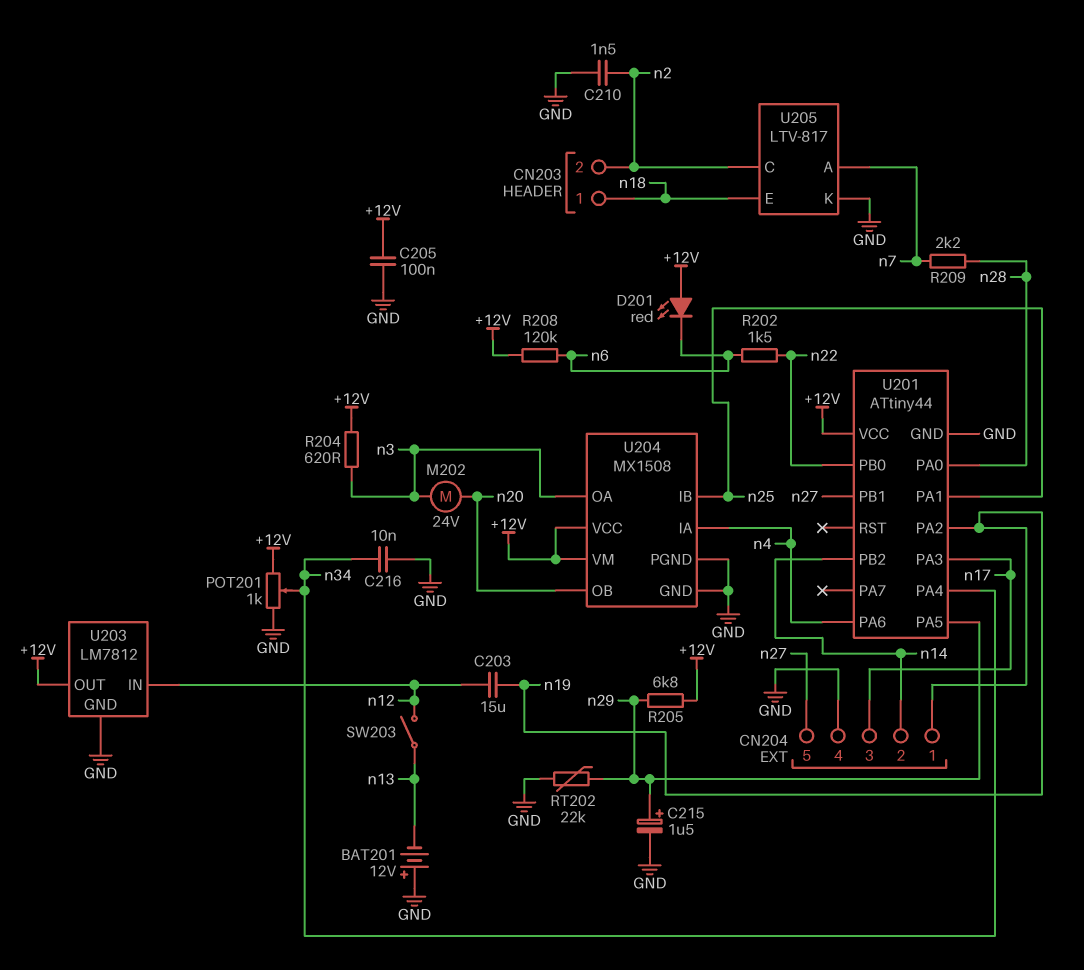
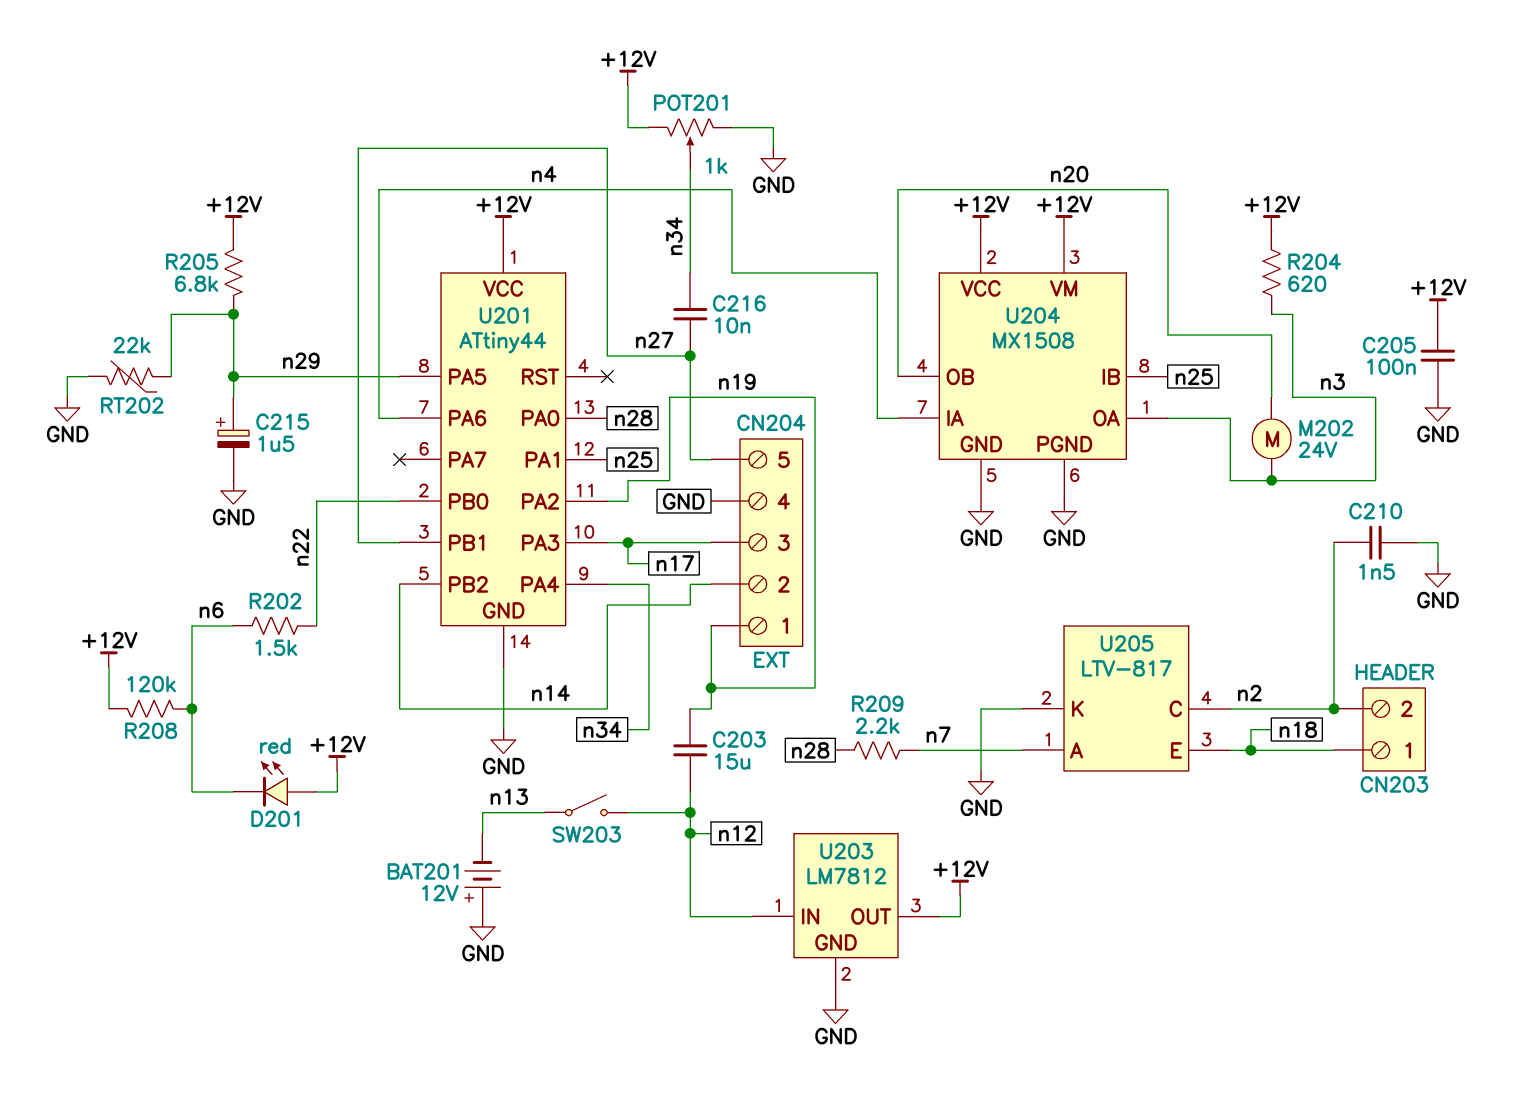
C216: 10nF (GND, n34) -> 10nF (n27, n34)

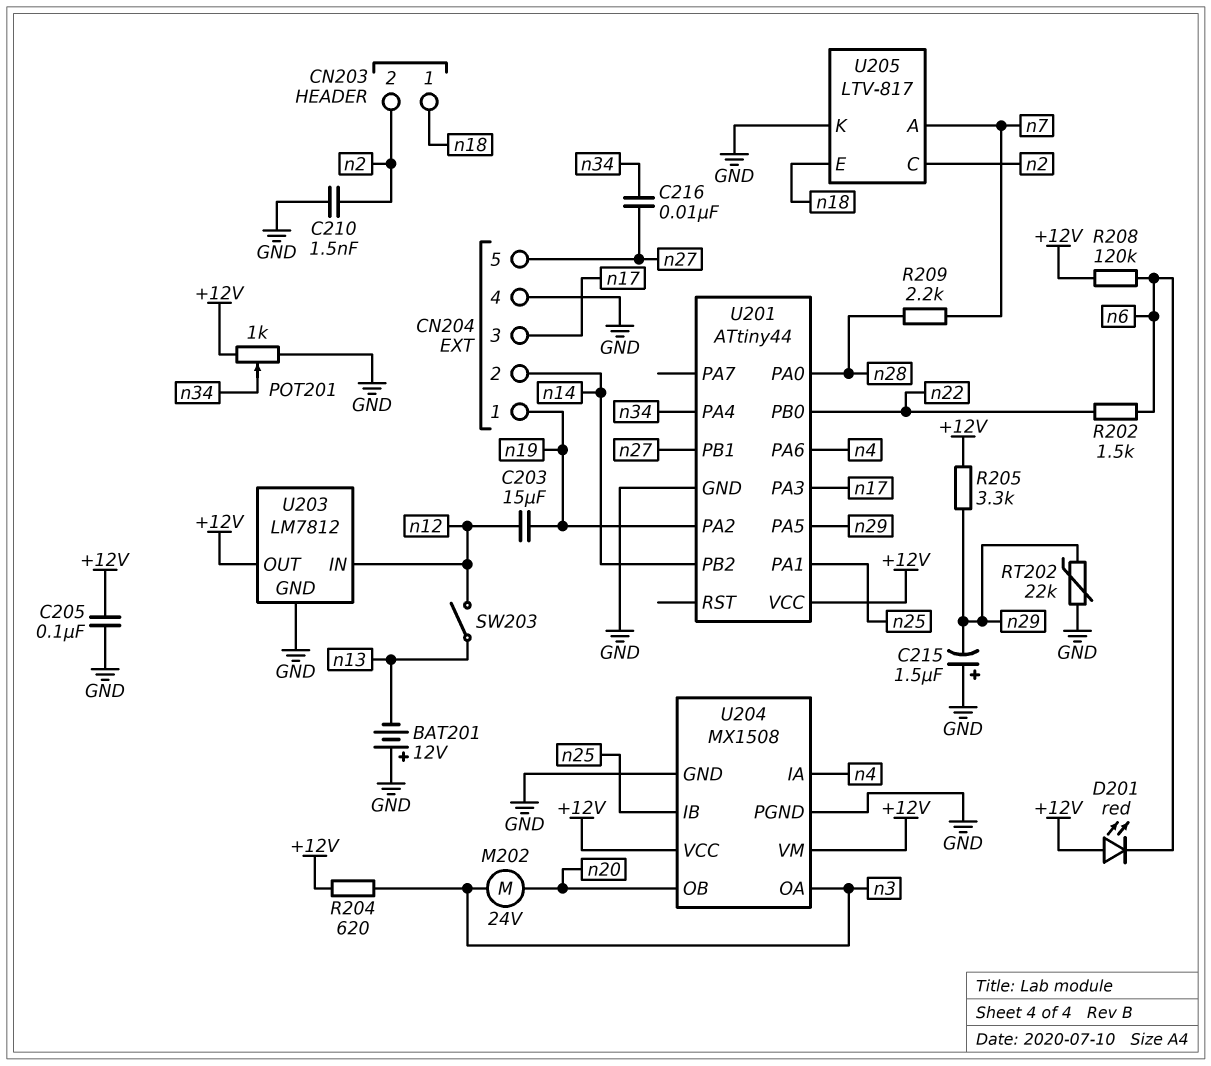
C215: 1.5uF (plus n29, minus GND) -> 1.5uF (plus GND, minus n29)
R205: 6.8k (+12V, n29) -> 3.3k (+12V, n29)

